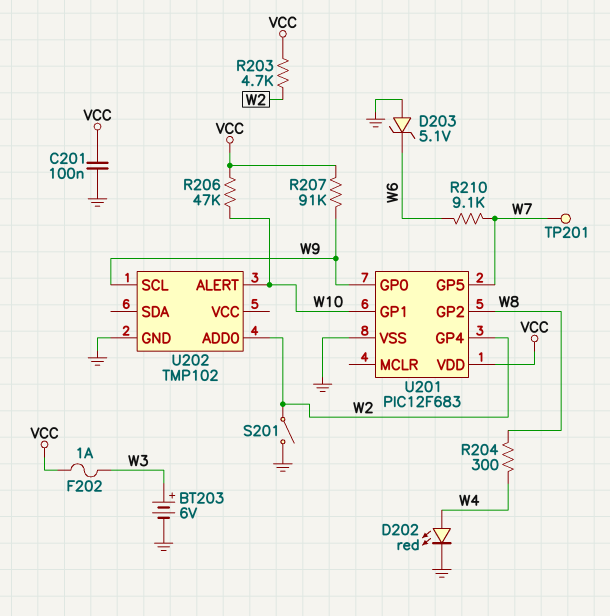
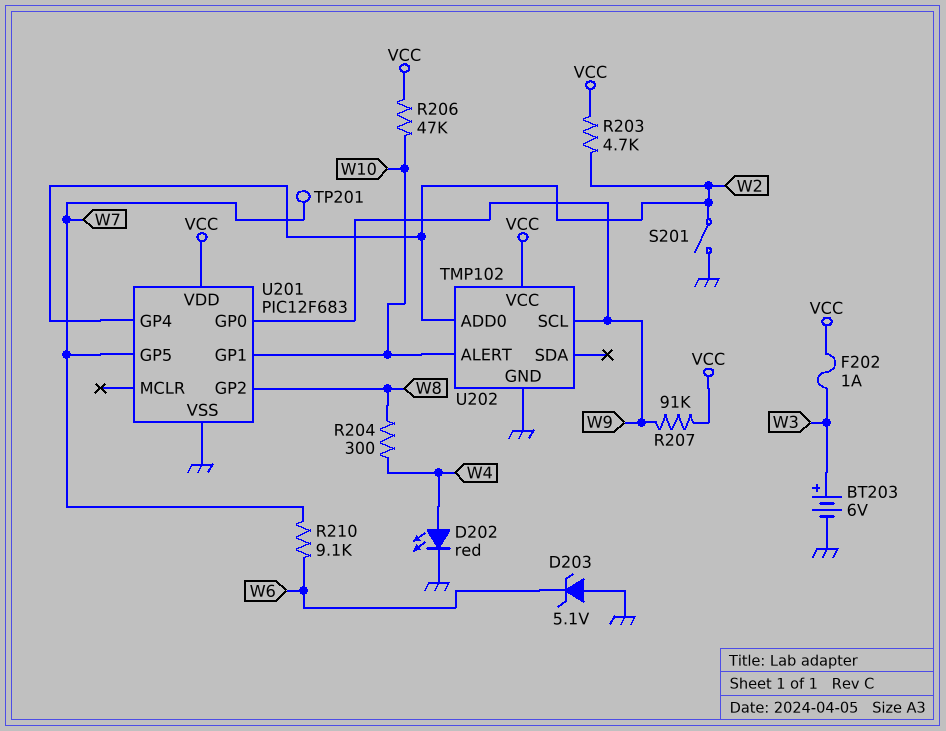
C201: 100nF (GND, VCC) -> none
U202 pin VCC: none -> VCC

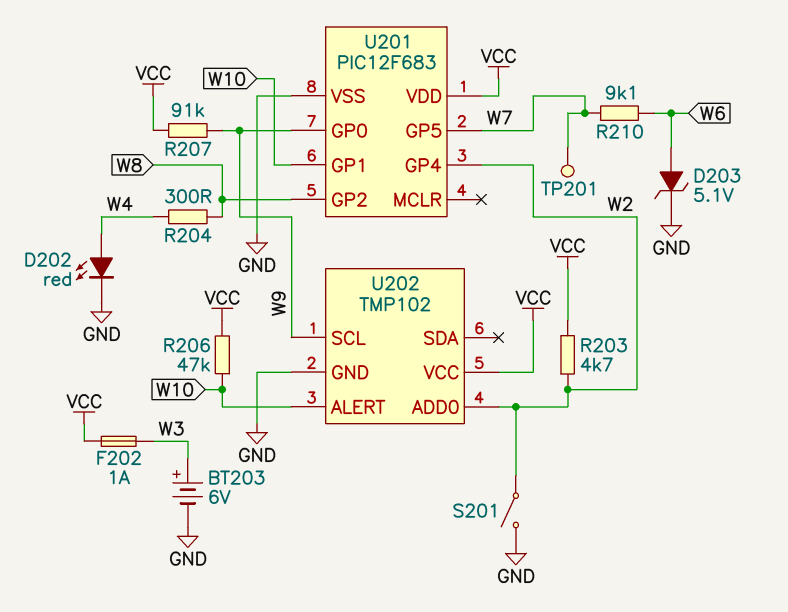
D203: zener 5.1V (A GND, K W6) -> zener 5.1V (A W6, K GND)

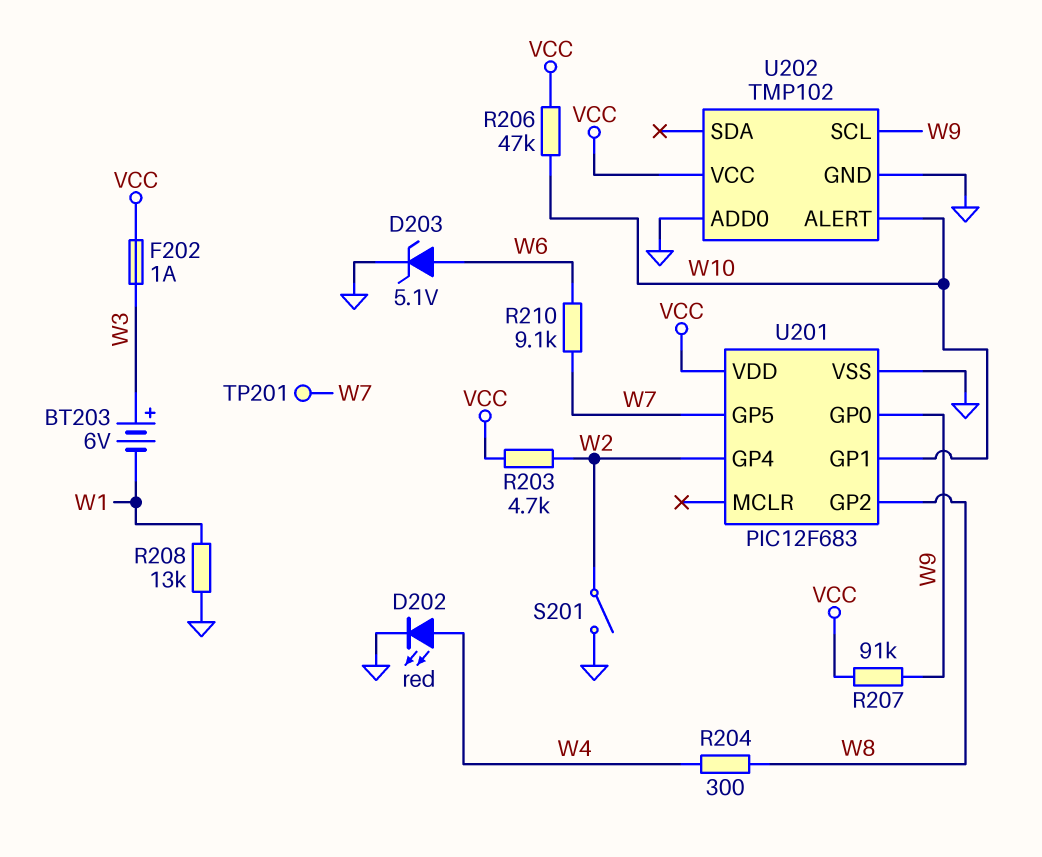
BT203: 6V (plus W3, minus GND) -> 6V (plus W3, minus W1)
R208: none -> 13k (GND, W1)
U202 pin ADD0: W2 -> GND

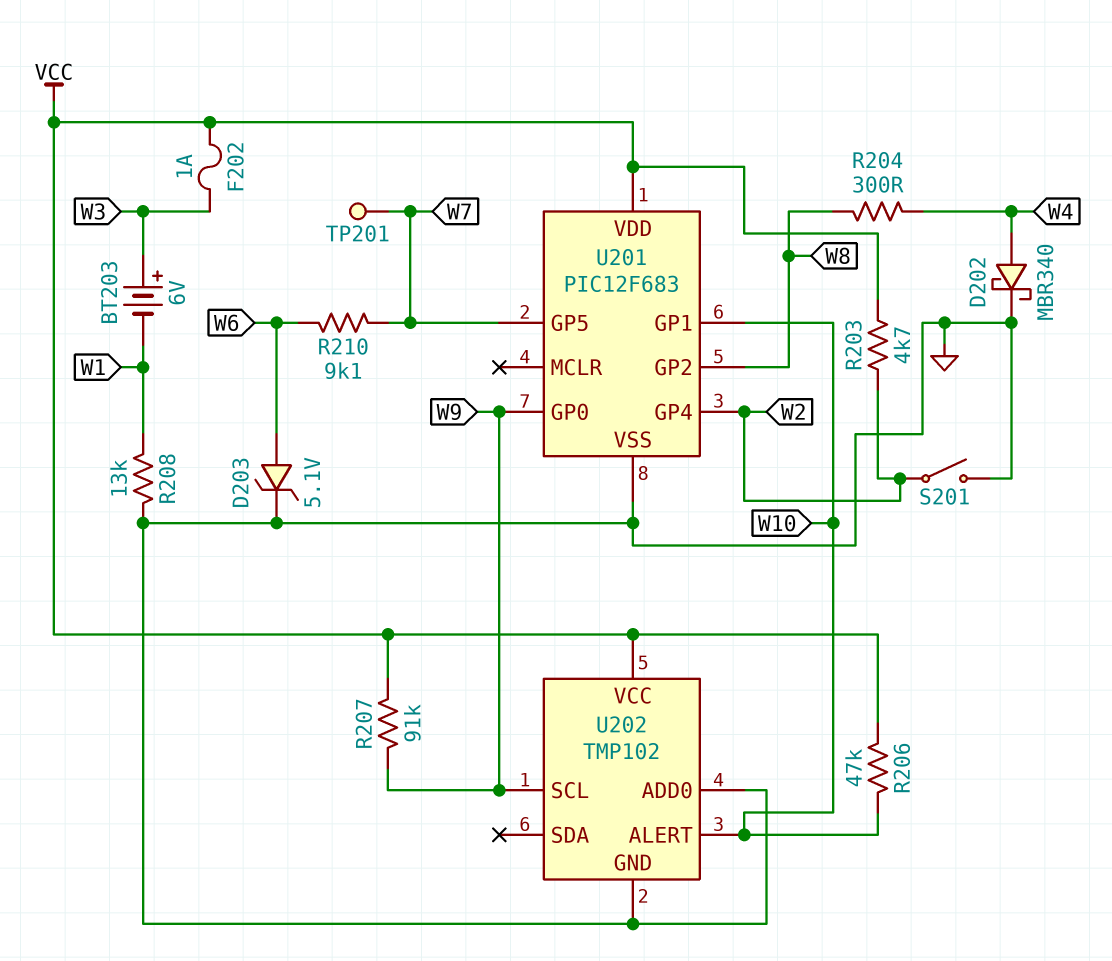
D202: LED red (A W4, K GND) -> schottky MBR340 (A W4, K GND)

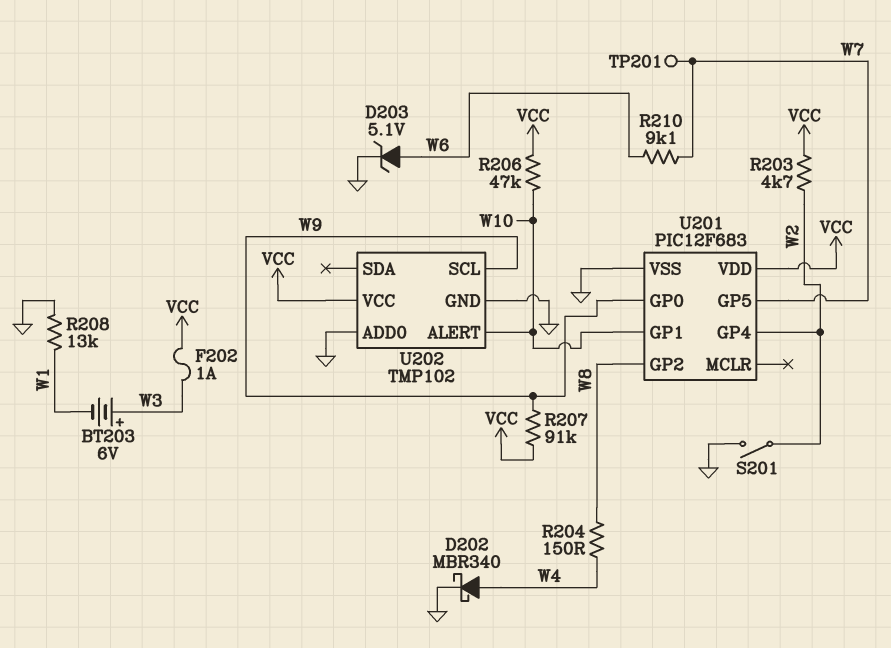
R204: 300 (W4, W8) -> 150 (W4, W8)

